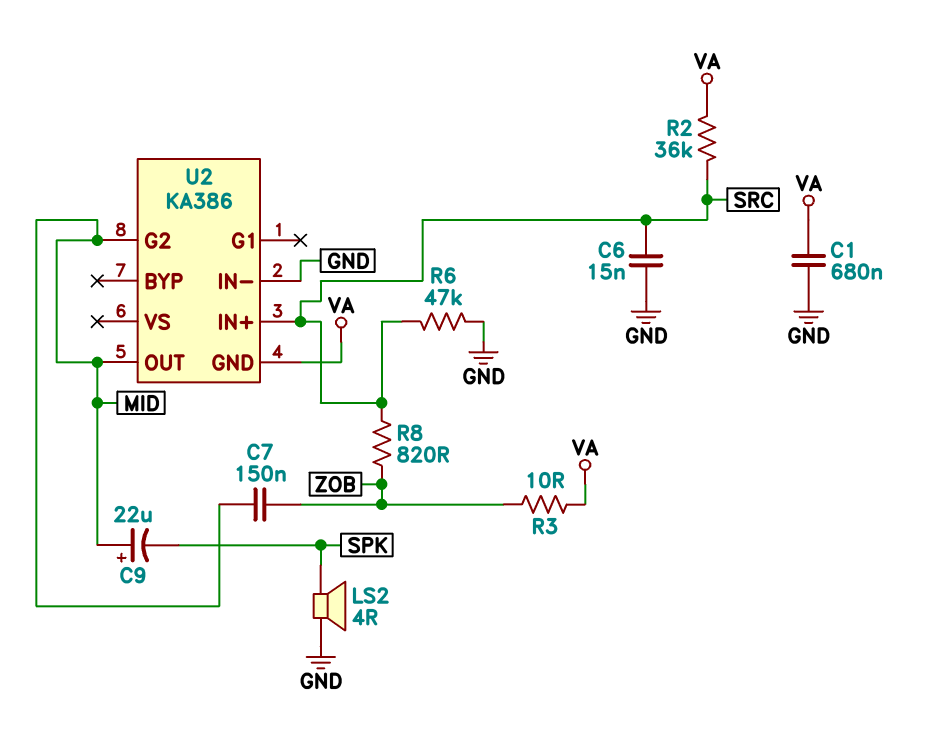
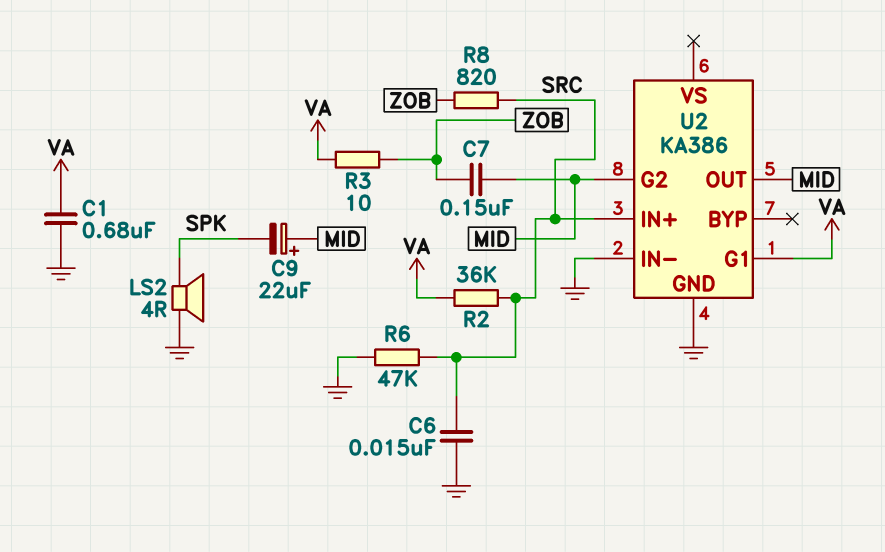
U2 pin G1: none -> VA
U2 pin GND: VA -> GND

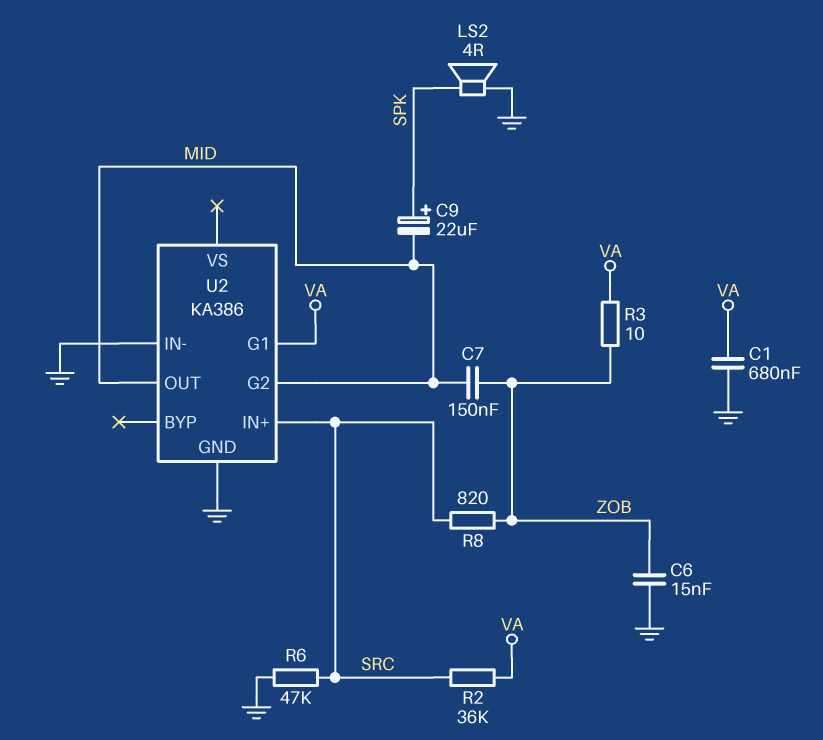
C6: 15nF (GND, SRC) -> 15nF (GND, ZOB)
C9: 22uF (plus MID, minus SPK) -> 22uF (plus SPK, minus MID)

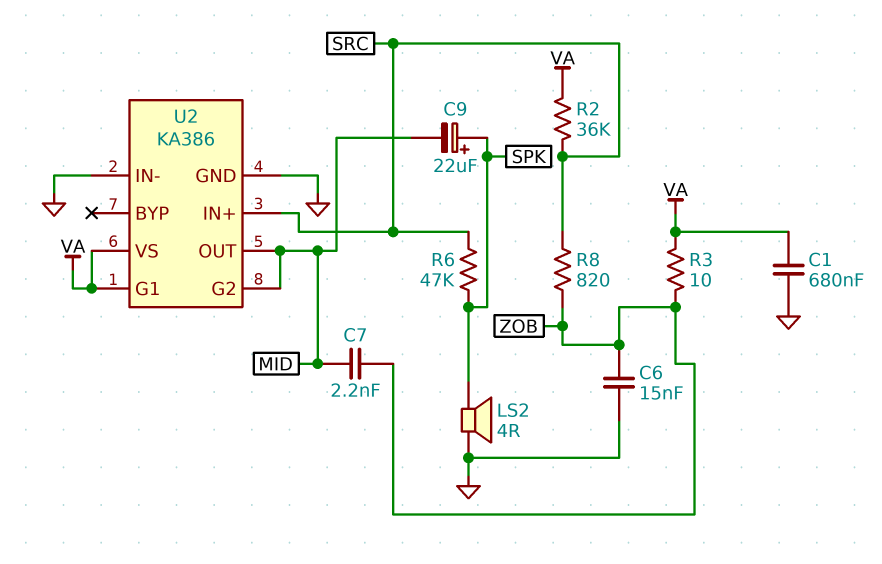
C7: 150nF (MID, ZOB) -> 2.2nF (MID, ZOB)
R6: 47k (GND, SRC) -> 47k (SPK, SRC)
U2 pin VS: none -> VA

